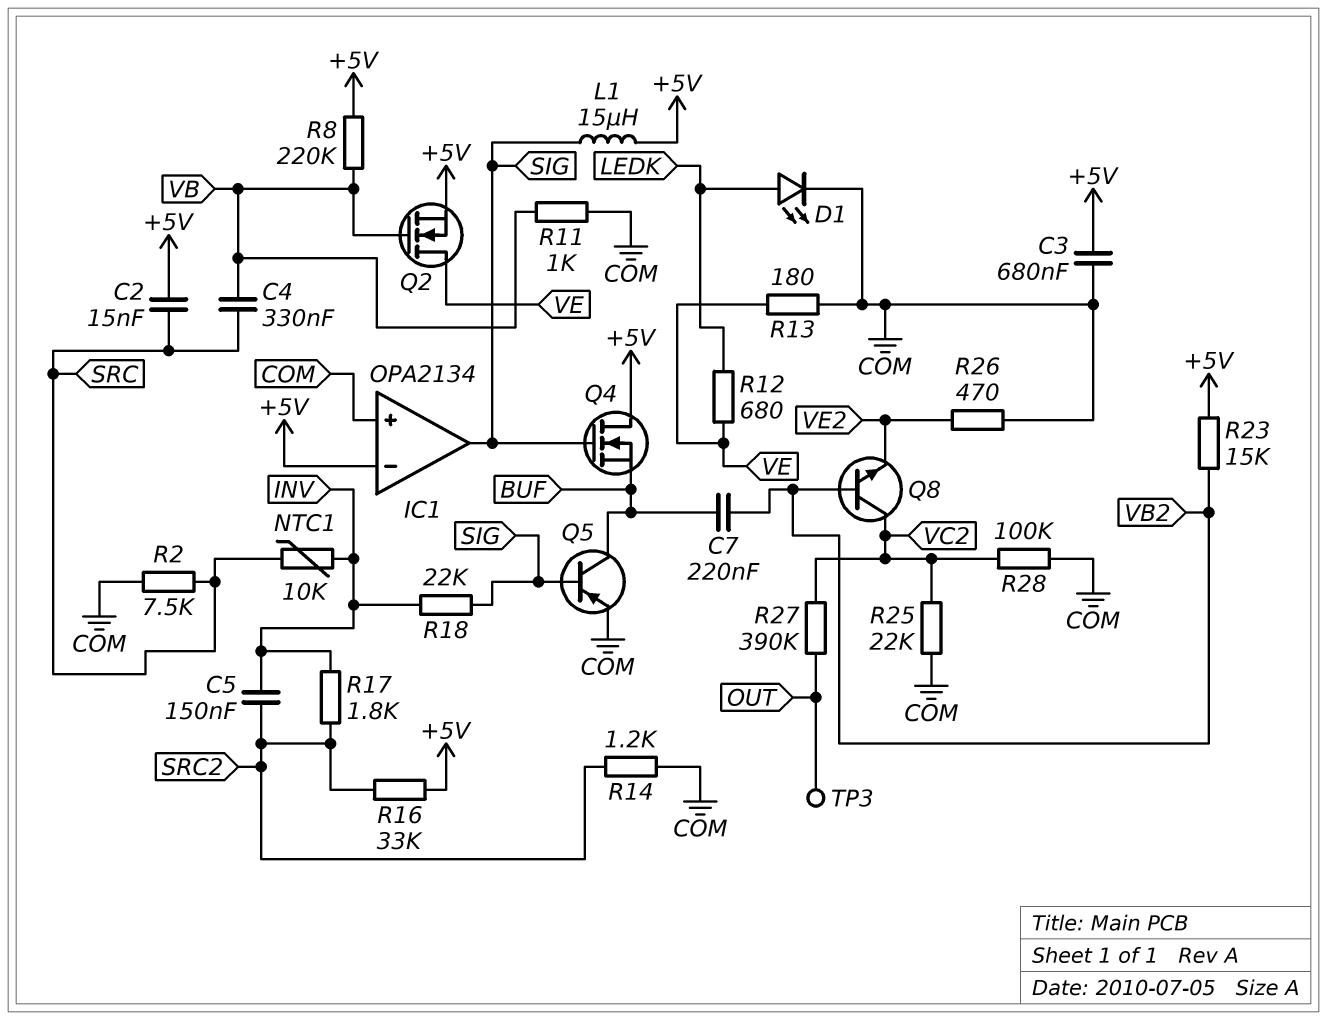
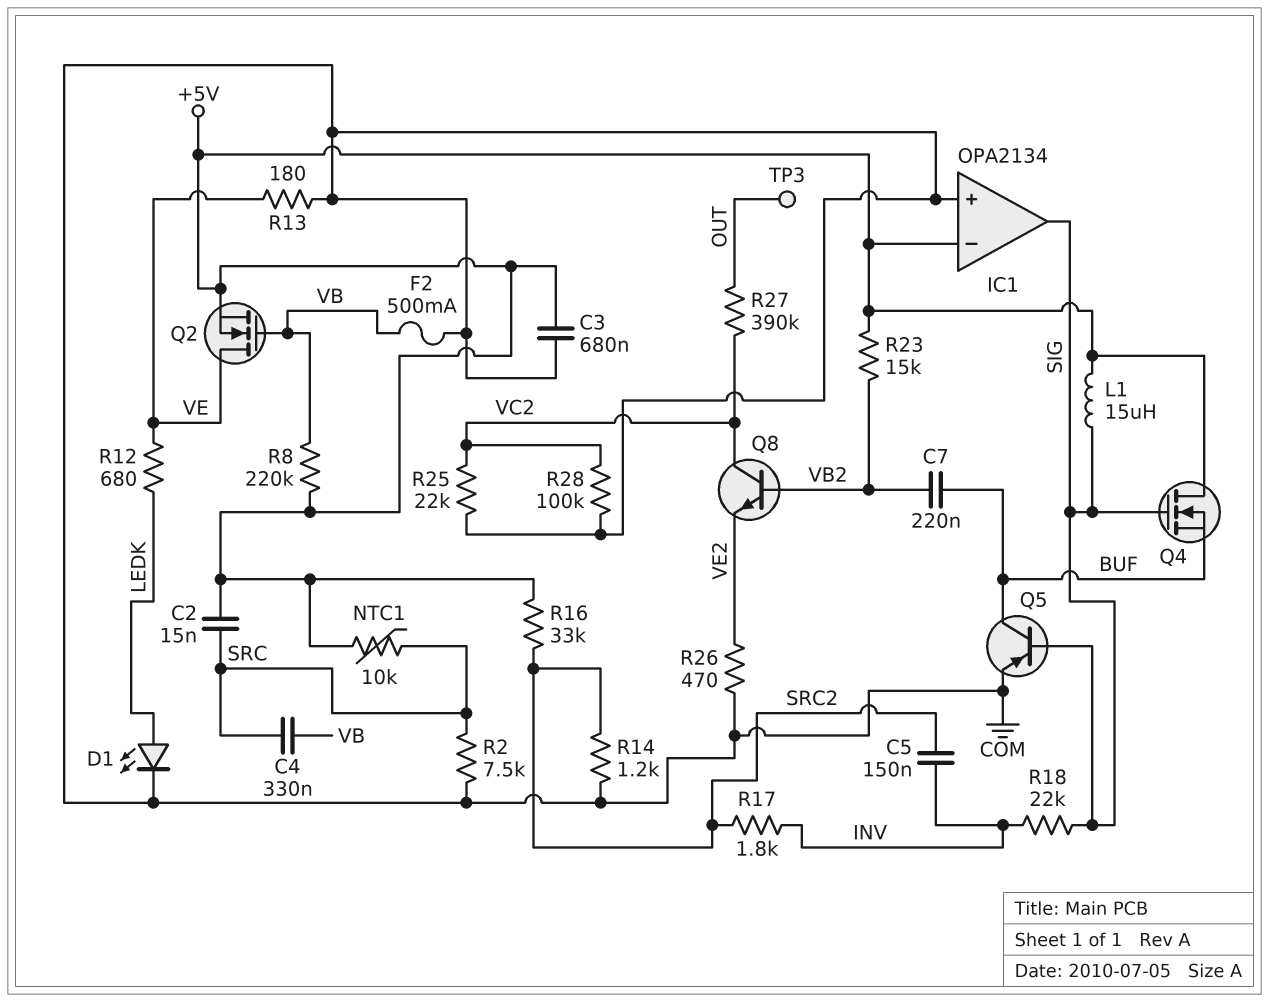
F2: none -> 500mA (COM, VB)
NTC1: 10k (INV, SRC) -> 10k (+5V, SRC)
R11: 1k (COM, VB) -> none

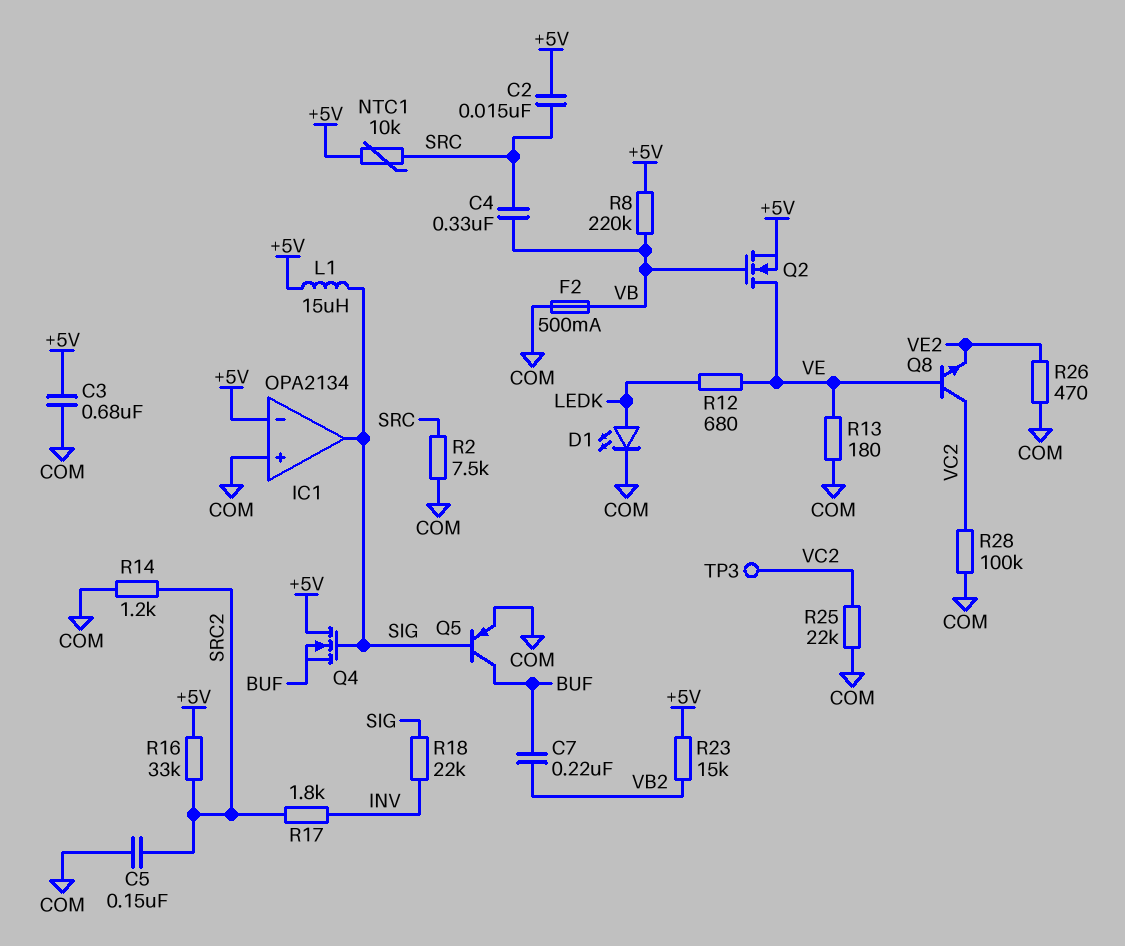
C5: 150nF (INV, SRC2) -> 150nF (COM, SRC2)
Q8: NPN (B VB2, C VC2, E VE2) -> NPN (B VE, C VC2, E VE2)
R27: 390k (OUT, VC2) -> none
TP3: test point (OUT) -> test point (VC2)

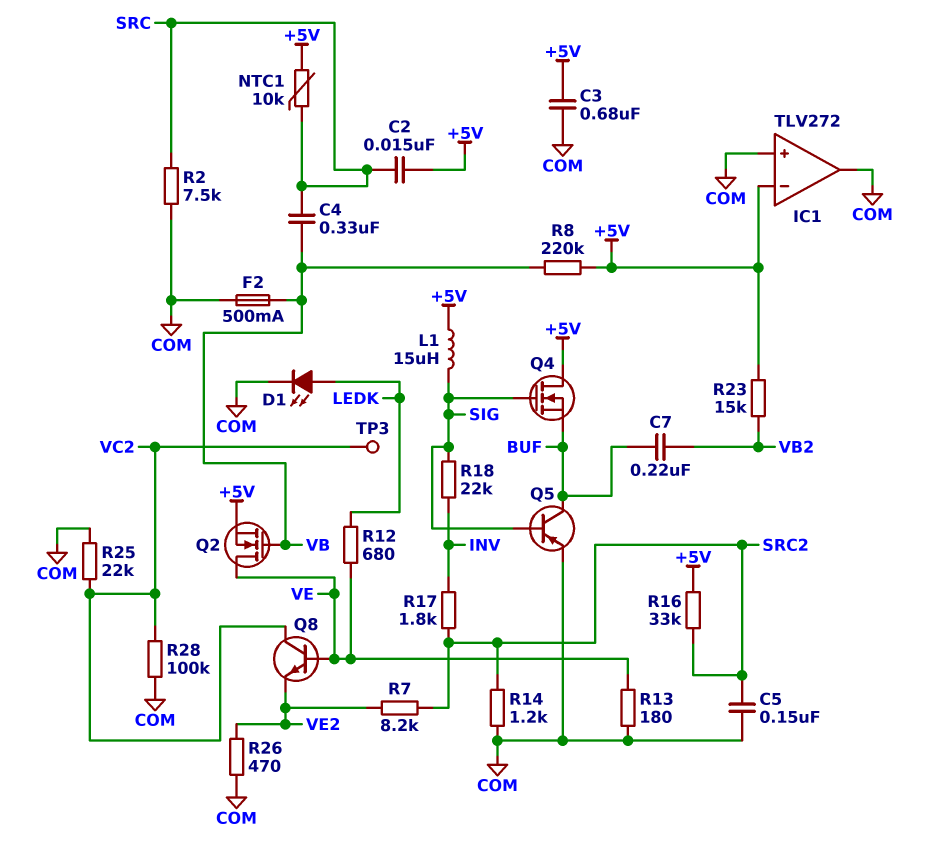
IC1: OPA2134 -> TLV272
IC1 pin out: SIG -> COM
R7: none -> 8.2k (SRC2, VE2)

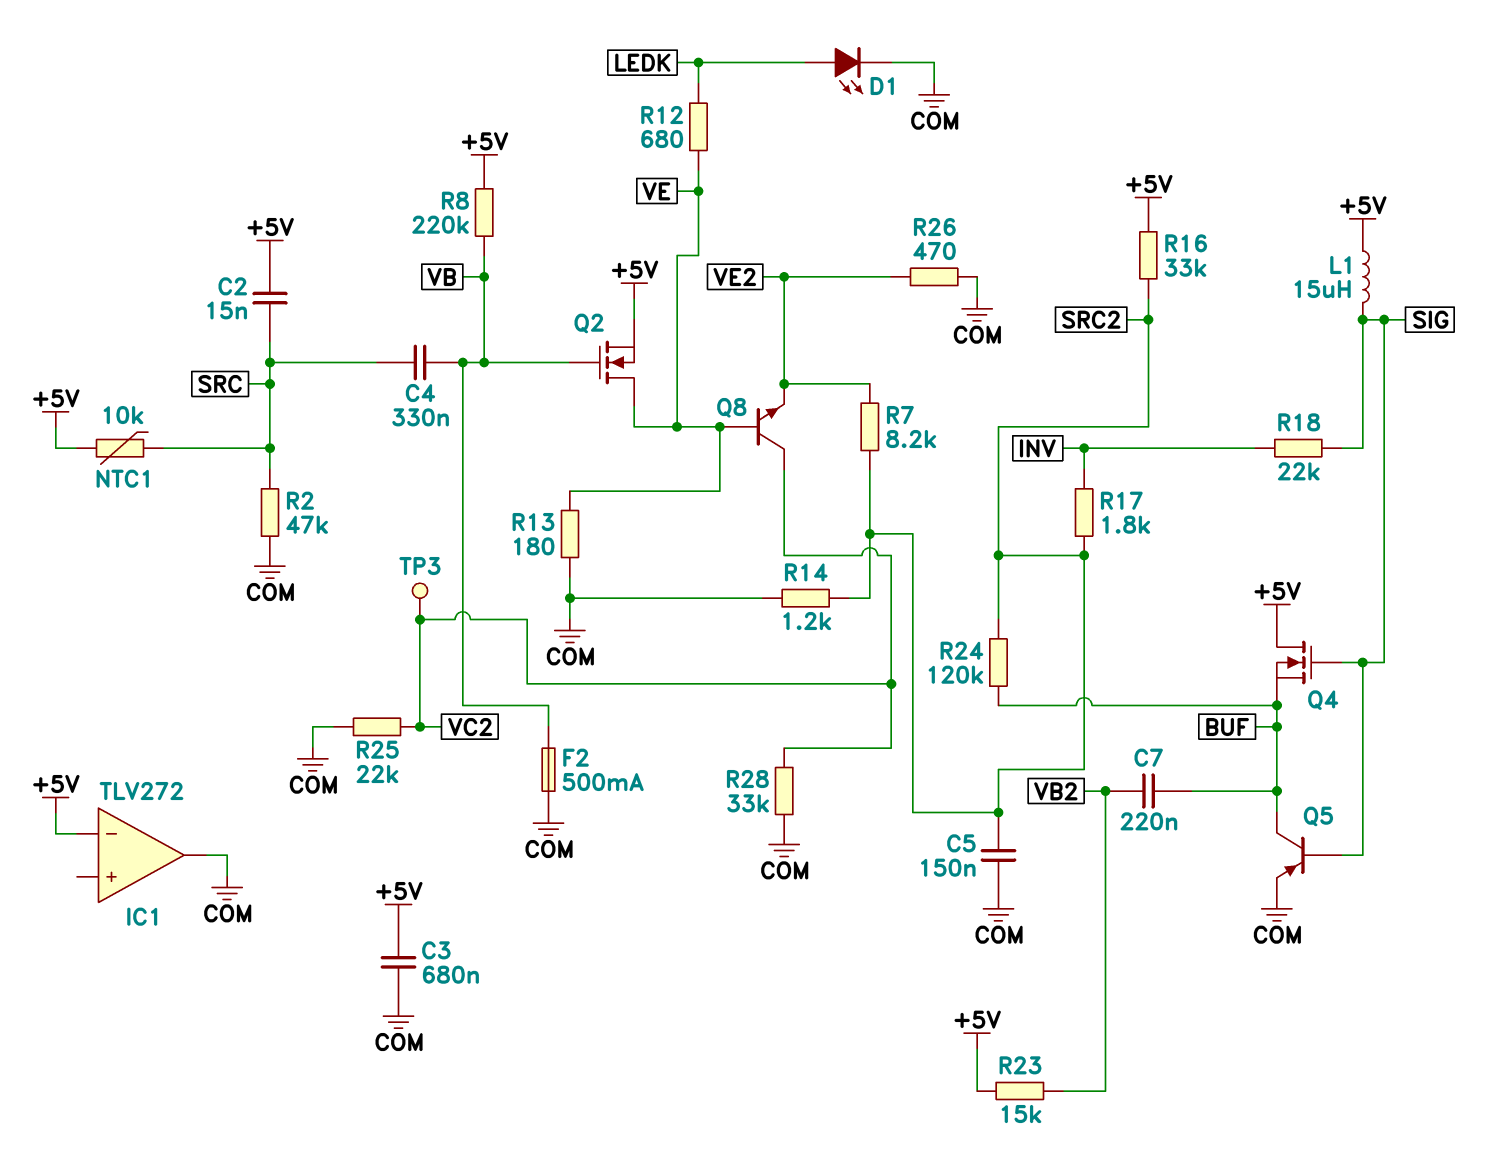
IC1 pin in+: COM -> none
R2: 7.5k (COM, SRC) -> 47k (COM, SRC)
R24: none -> 120k (BUF, SRC2)
R28: 100k (COM, VC2) -> 33k (COM, VC2)

